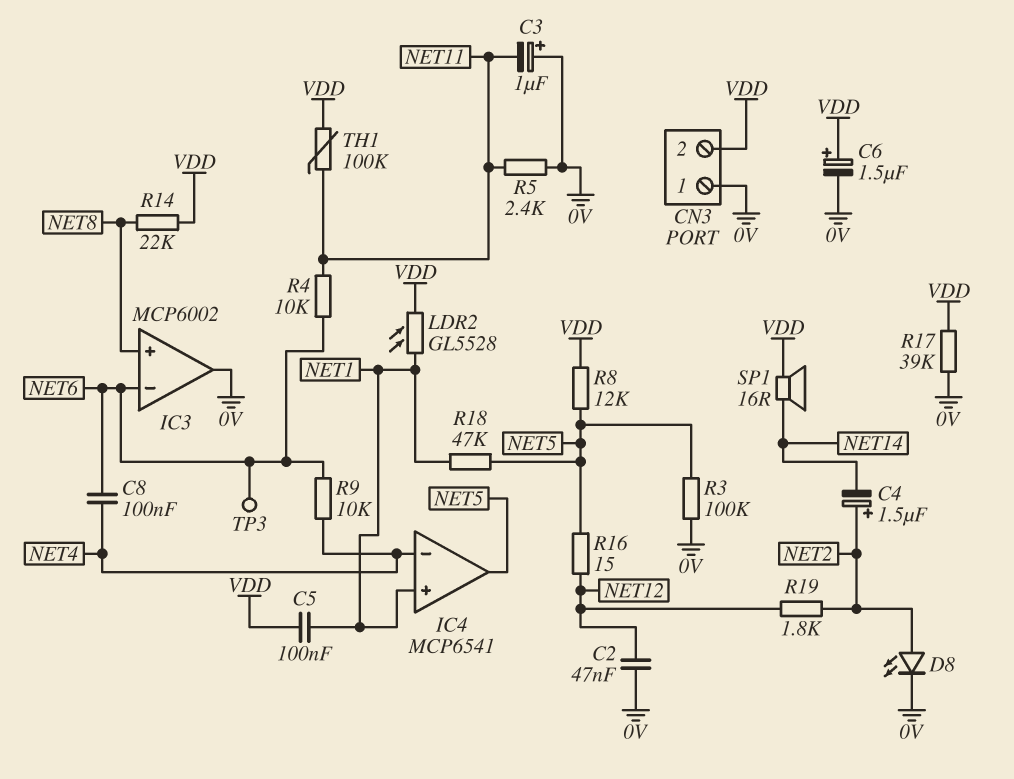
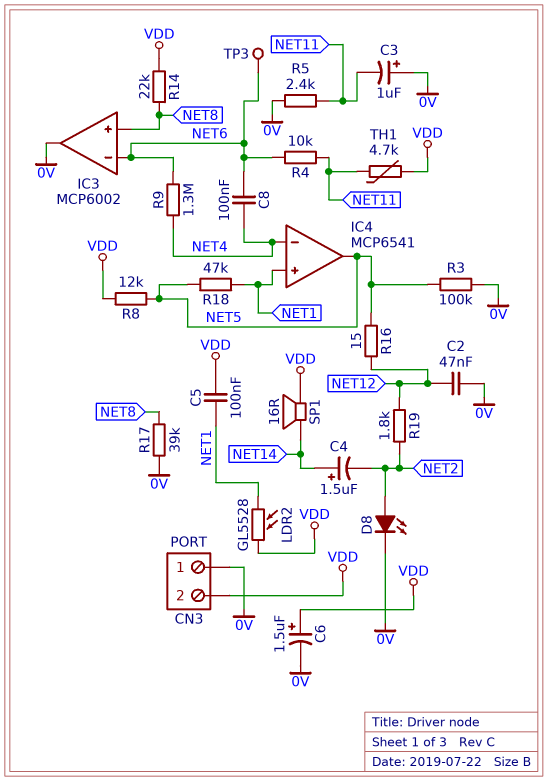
C4: 1.5uF (plus NET2, minus NET14) -> 1.5uF (plus NET14, minus NET2)
R9: 10k (NET4, NET6) -> 1.3M (NET4, NET6)
R17: 39k (0V, VDD) -> 39k (0V, NET8)
TH1: 100k (NET11, VDD) -> 4.7k (NET11, VDD)

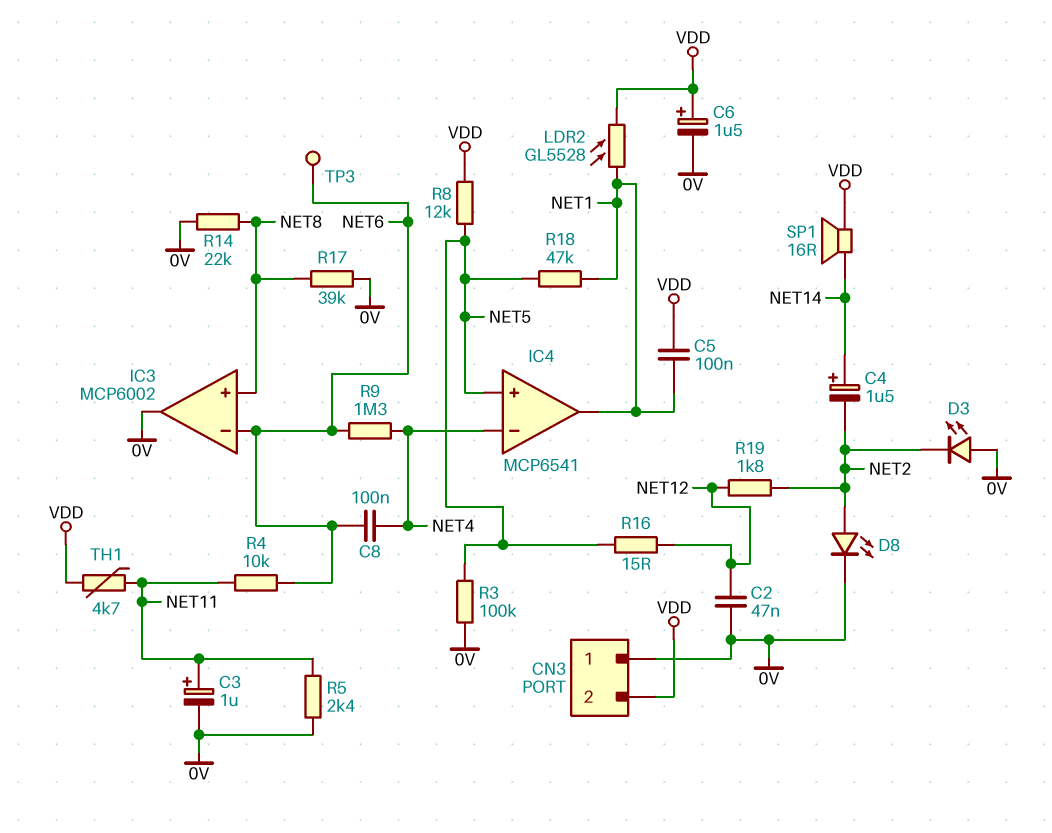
C3: 1uF (plus 0V, minus NET11) -> 1uF (plus NET11, minus 0V)
D3: none -> LED (A 0V, K NET2)
IC4 pin in+: NET1 -> NET5
IC4 pin out: NET5 -> NET1
R14: 22k (NET8, VDD) -> 22k (0V, NET8)

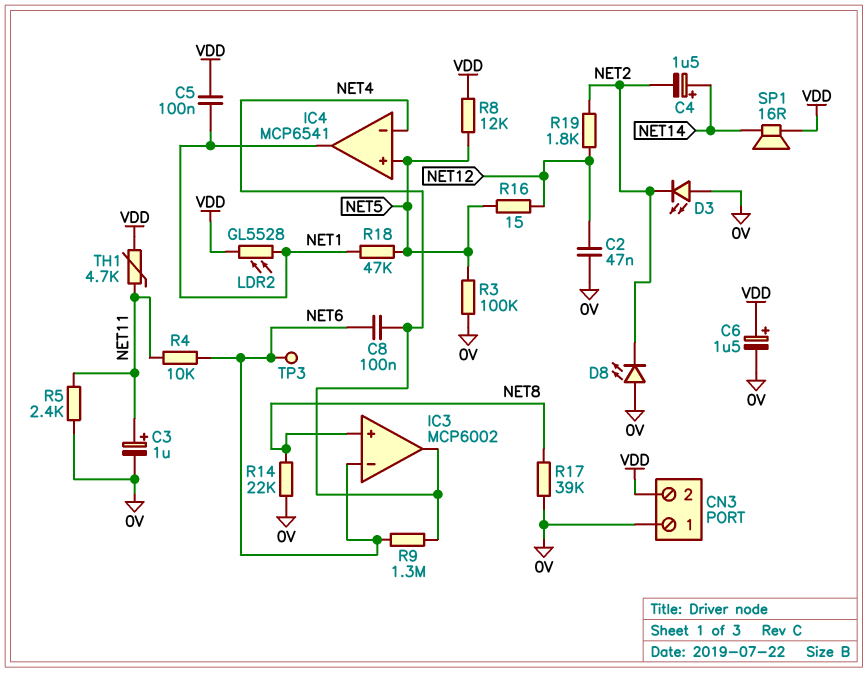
D8: LED (A NET2, K 0V) -> LED (A 0V, K NET2)
IC3 pin out: 0V -> NET4

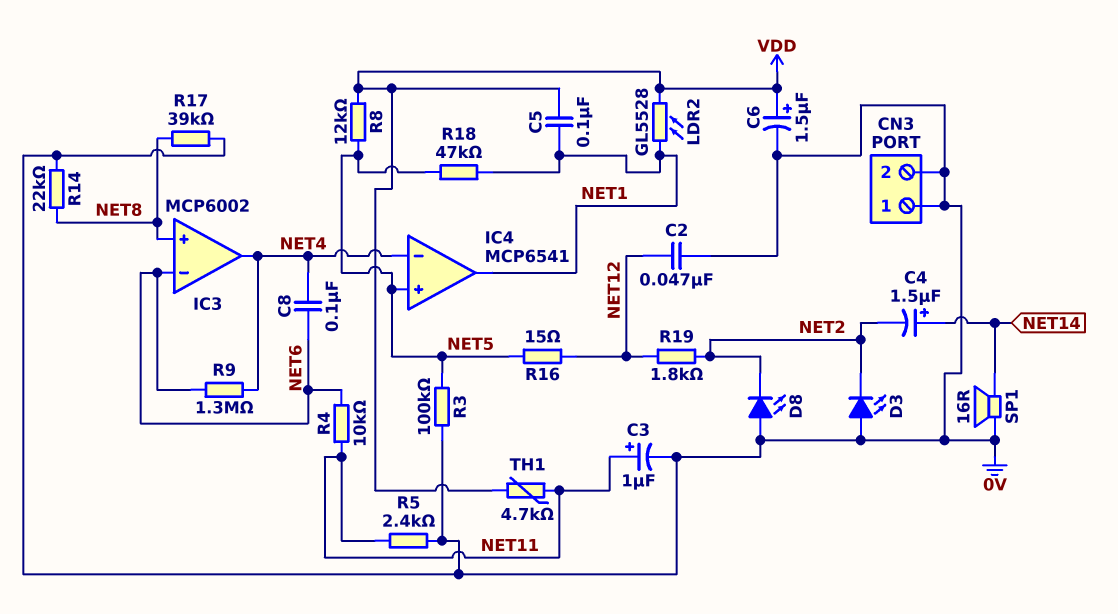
CN3 pin 2: VDD -> 0V
SP1: speaker 16R (NET14, VDD) -> speaker 16R (0V, NET14)
TP3: test point (NET6) -> none

